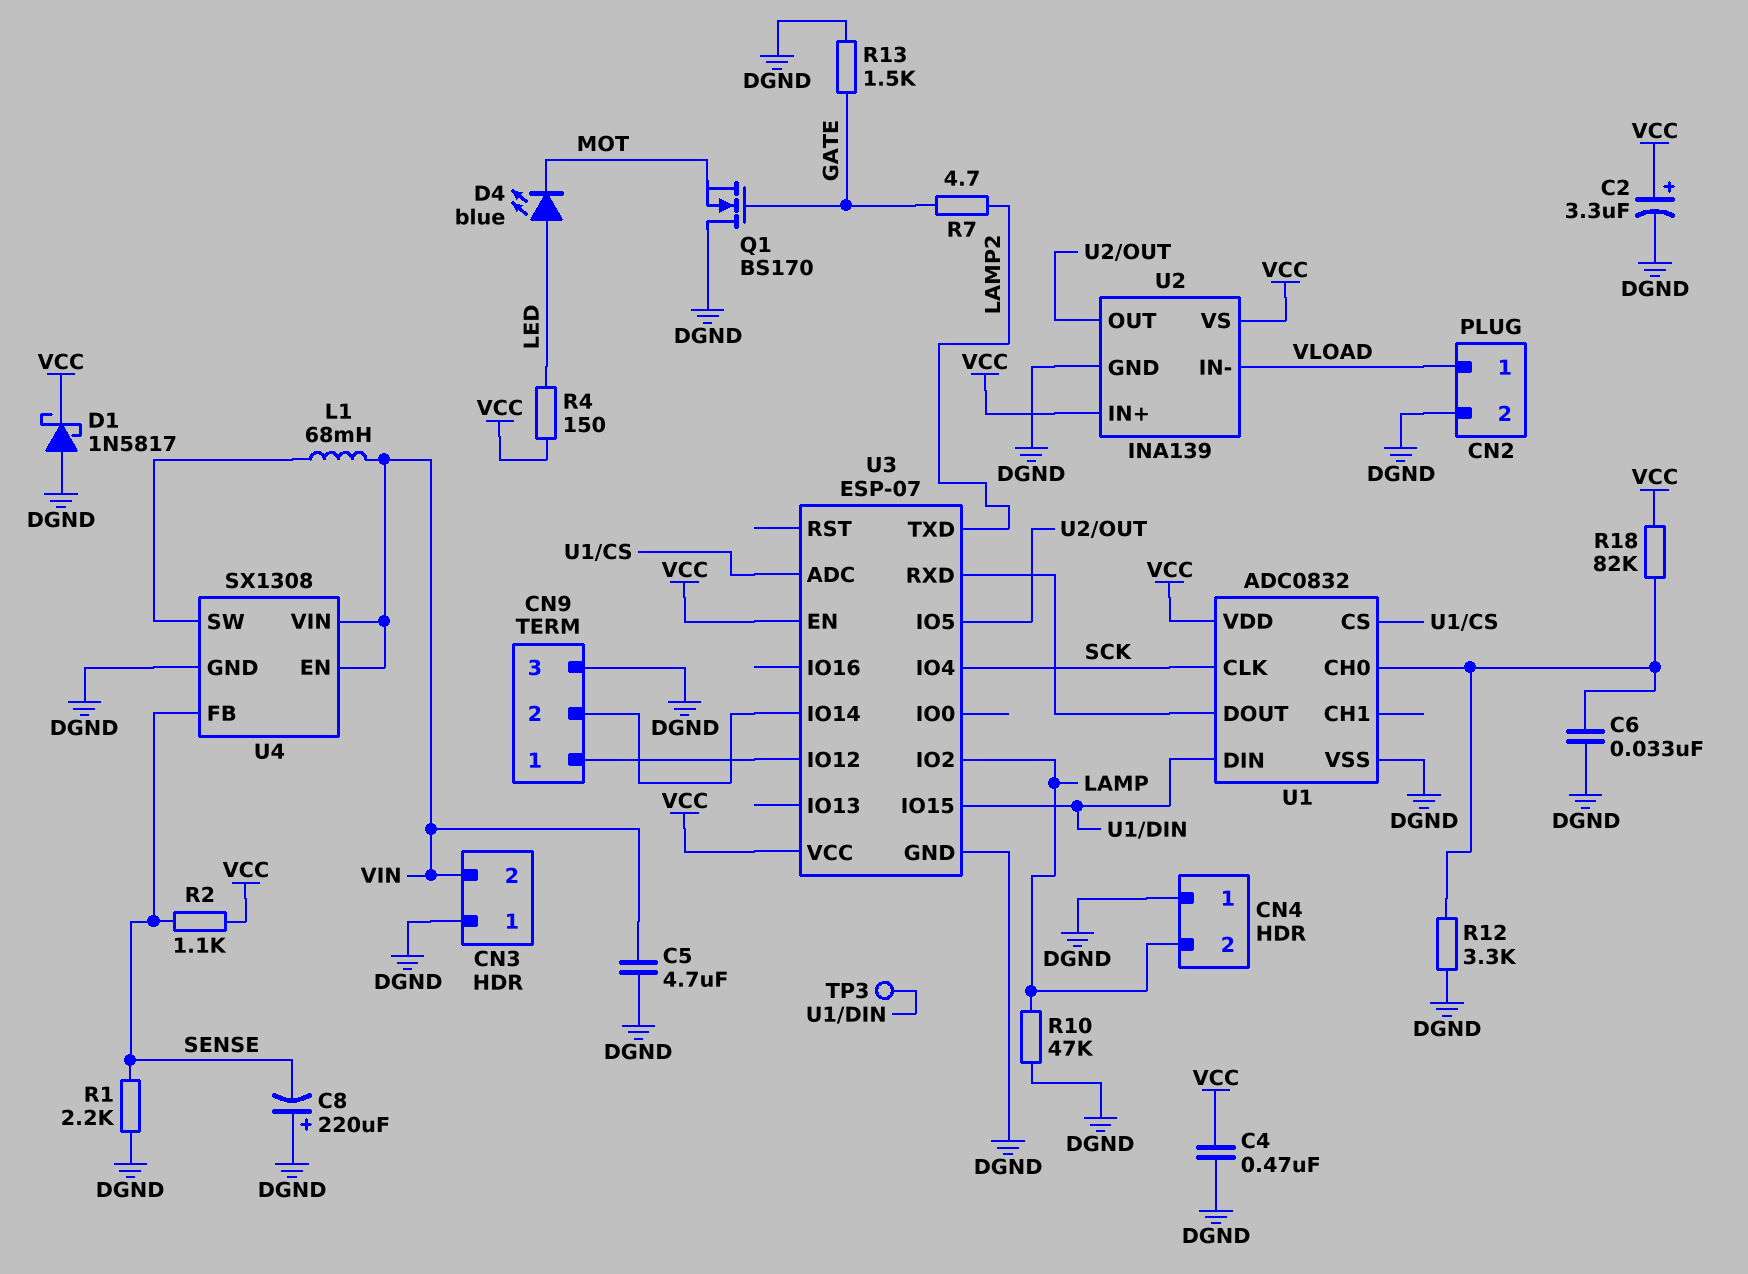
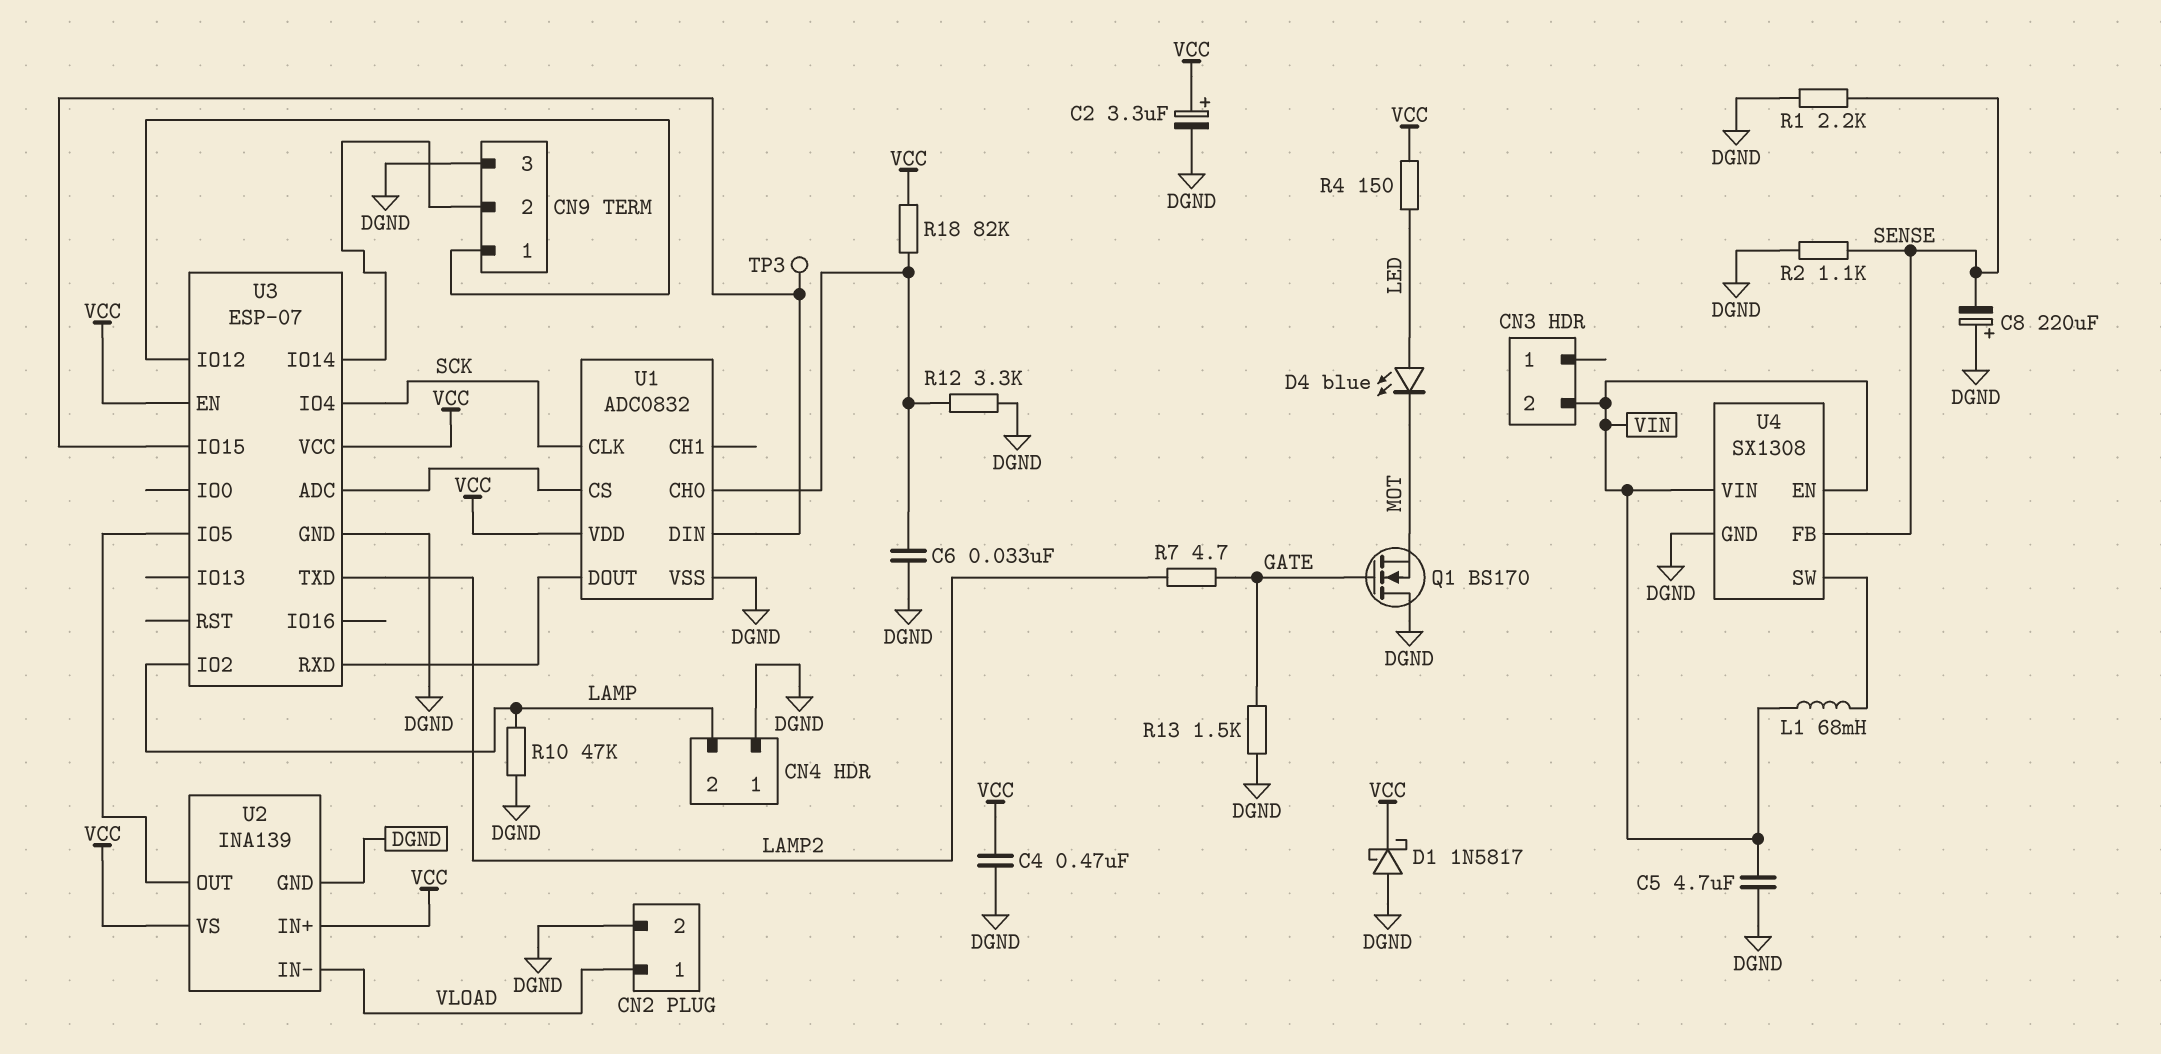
CN3 pin 1: DGND -> none
R2: 1.1k (SENSE, VCC) -> 1.1k (DGND, SENSE)

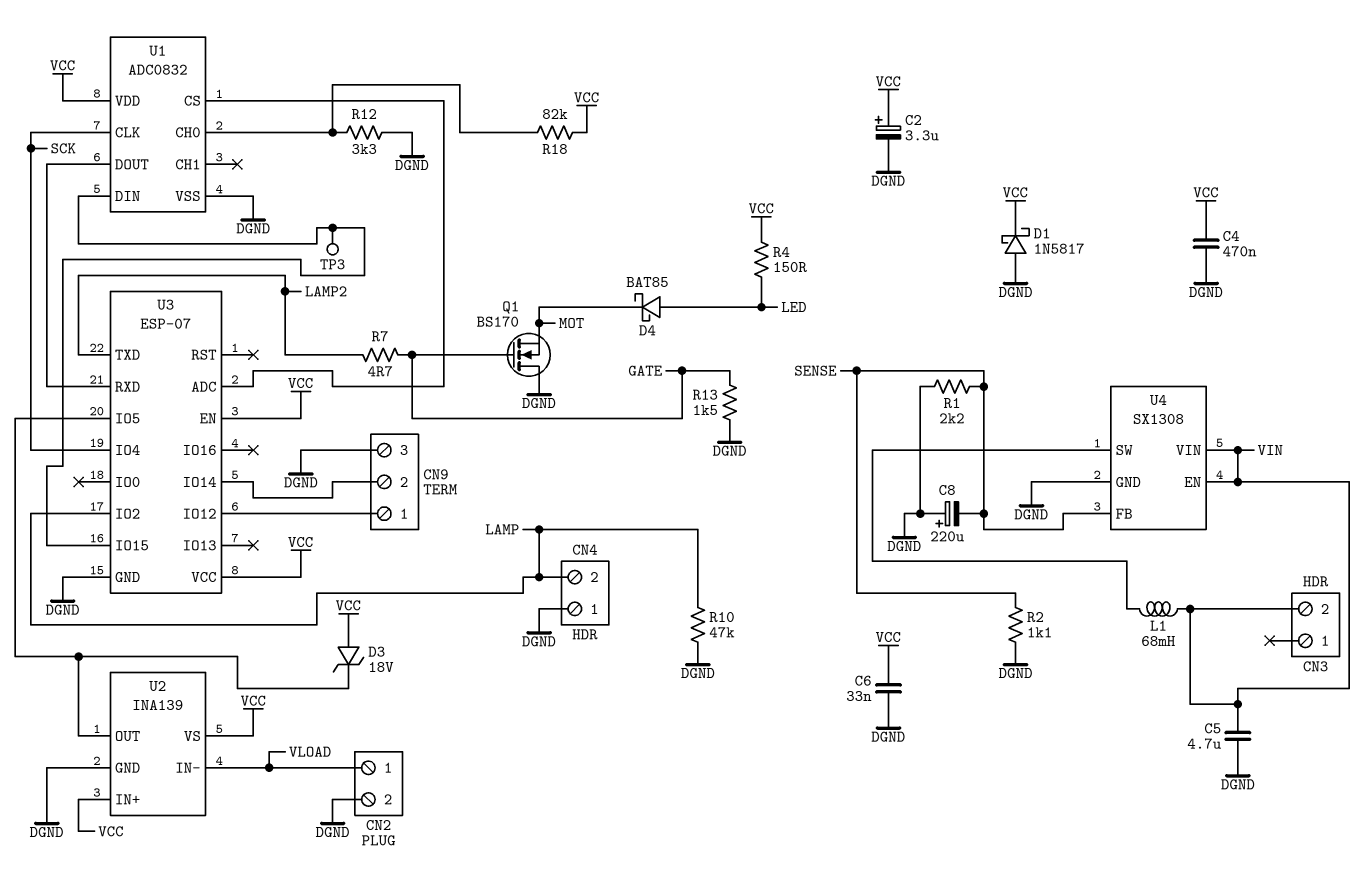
C6: 33nF (DGND, U1/CH0) -> 33nF (DGND, VCC)
D3: none -> zener 18V (A VCC, K U2/OUT)
D4: LED blue (A LED, K MOT) -> schottky BAT85 (A LED, K MOT)

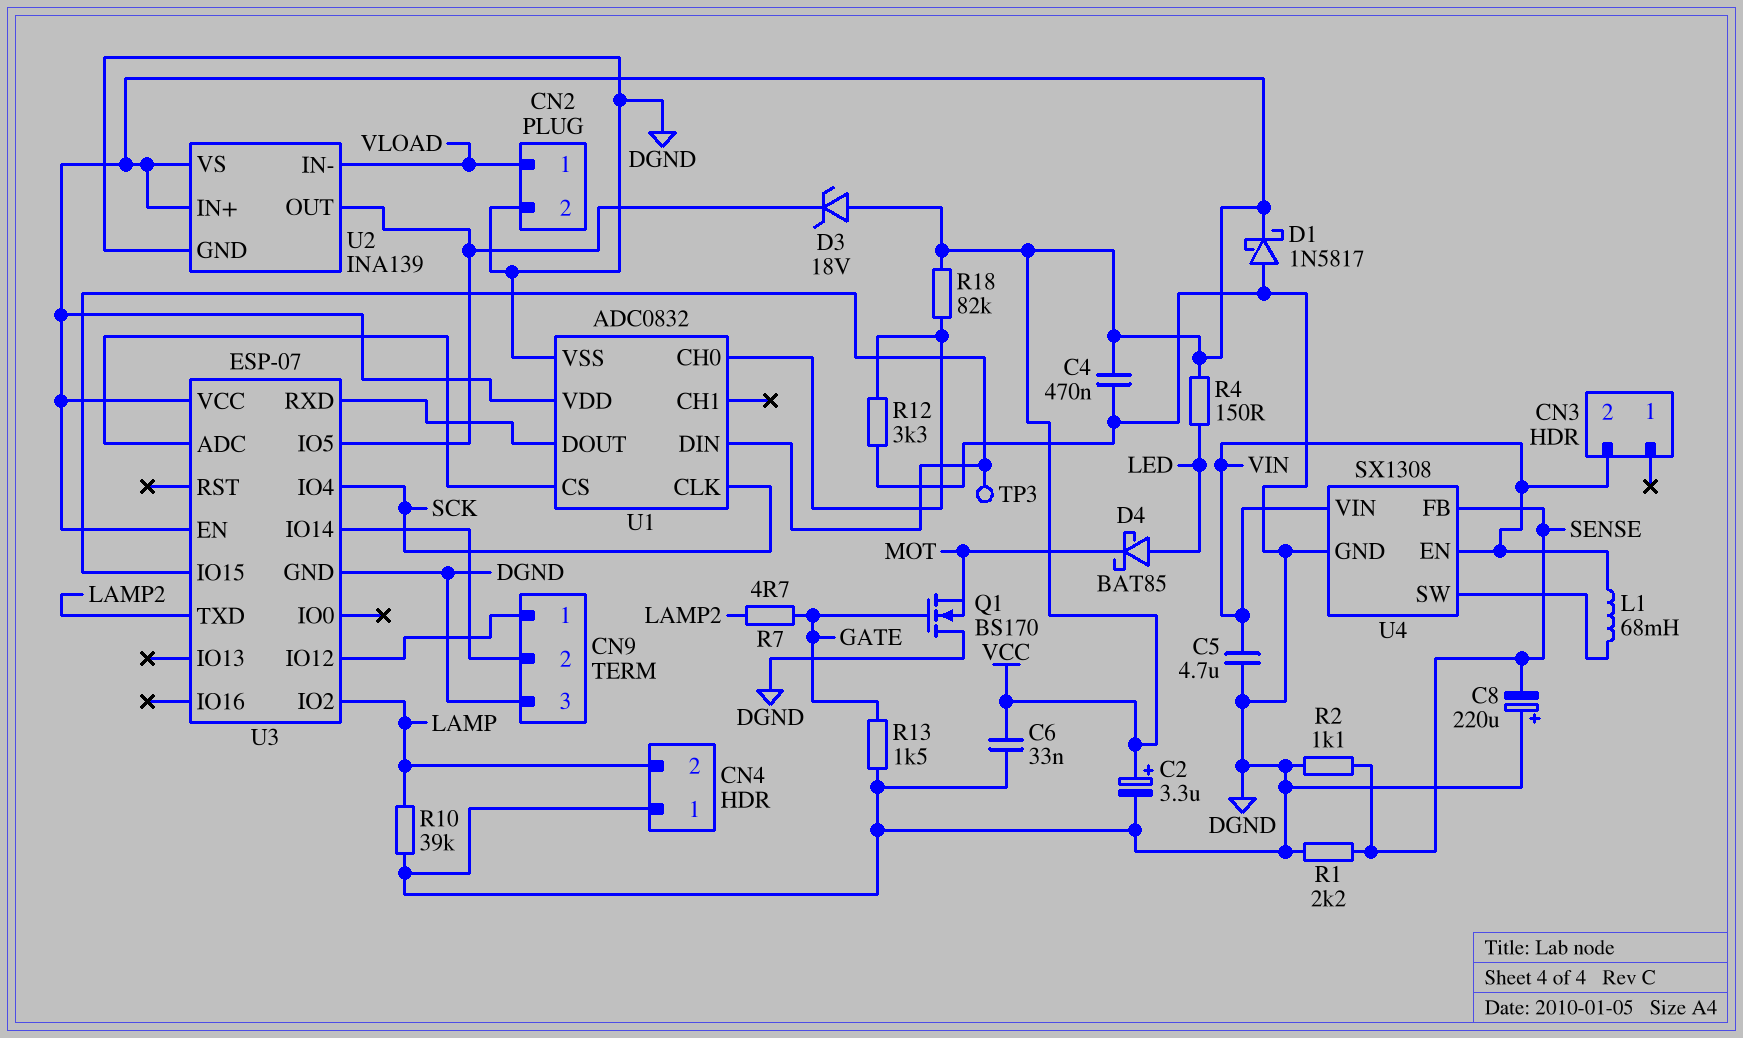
R10: 47k (DGND, LAMP) -> 39k (DGND, LAMP)

